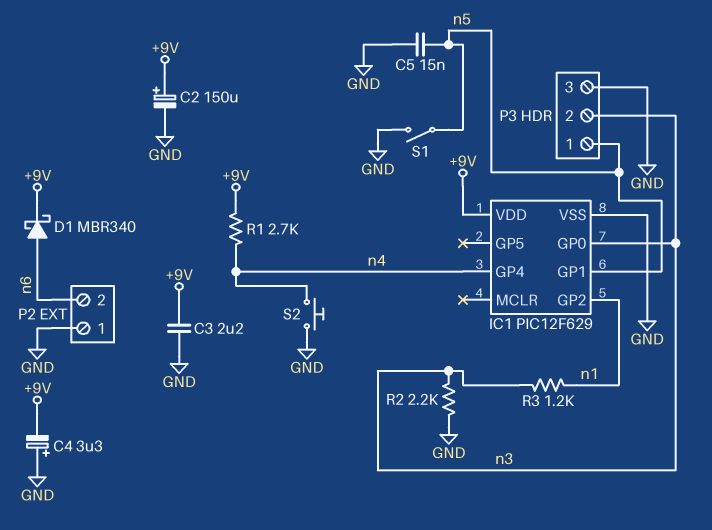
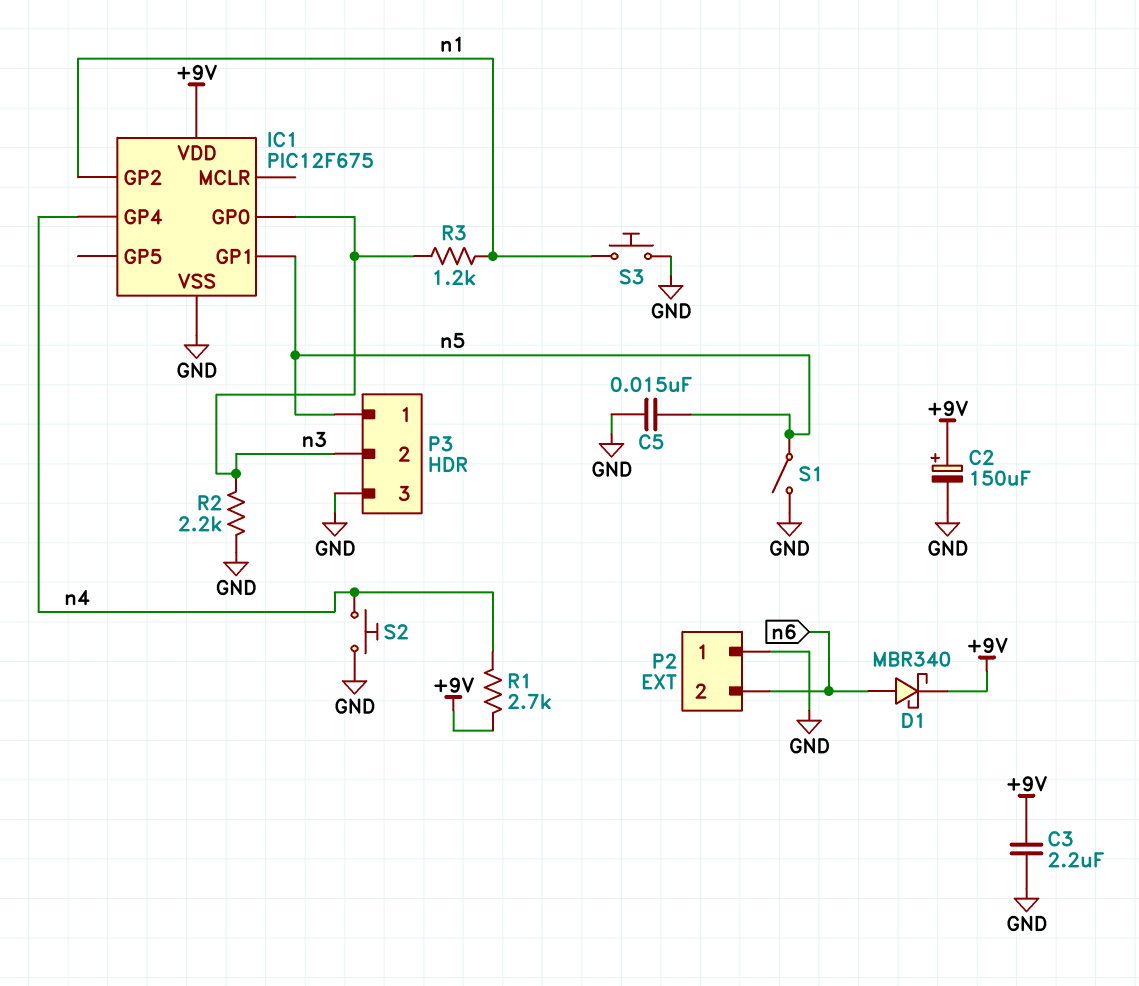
C4: 3.3uF (plus GND, minus +9V) -> none
IC1: PIC12F629 -> PIC12F675
S3: none -> button (GND, n1)

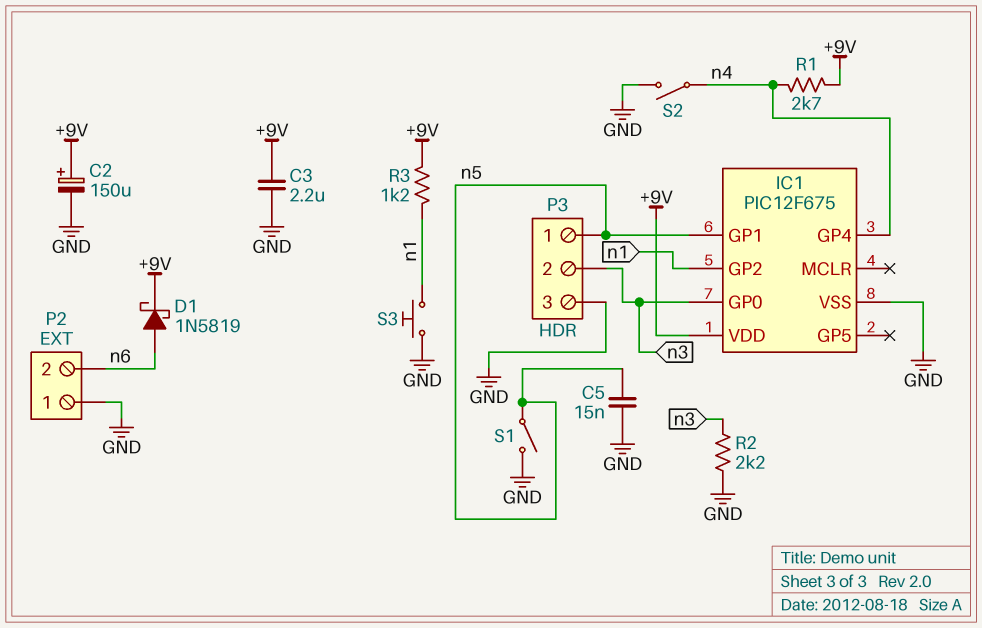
D1: schottky MBR340 (A n6, K +9V) -> schottky 1N5819 (A n6, K +9V)
R3: 1.2k (n1, n3) -> 1.2k (+9V, n1)
S2: button (GND, n4) -> switch (GND, n4)

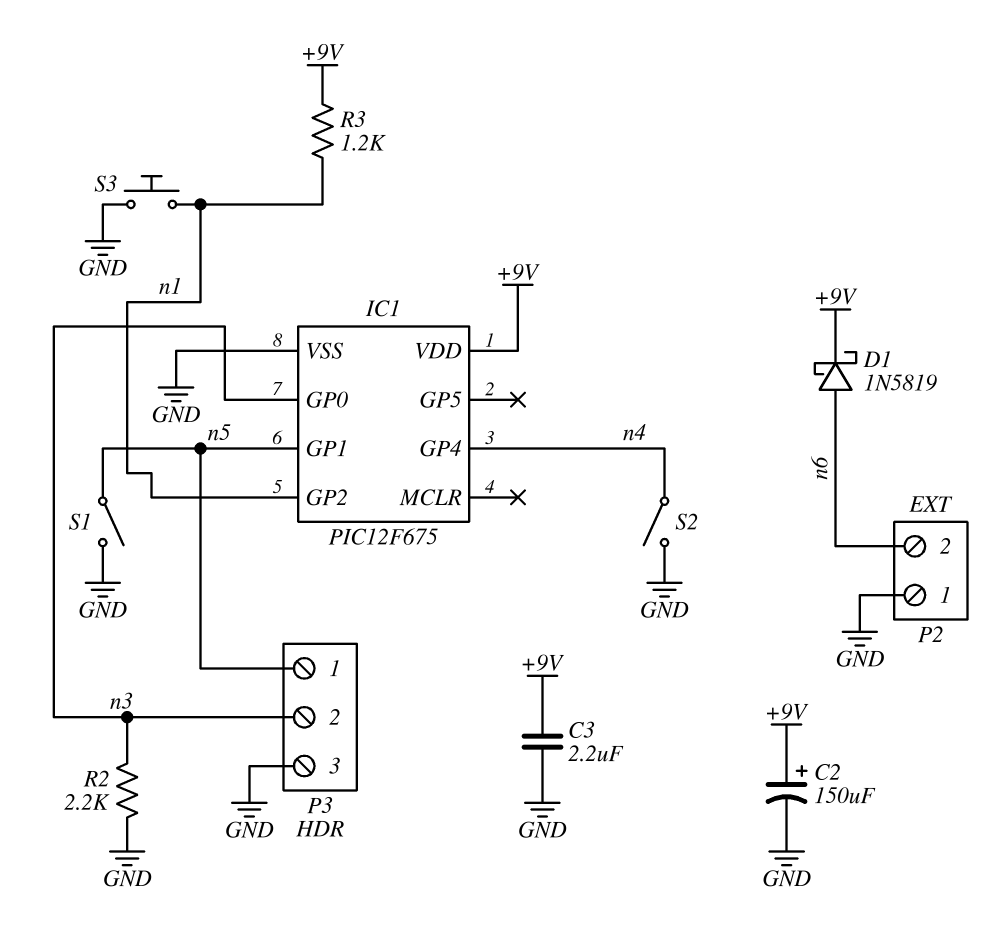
C5: 15nF (GND, n5) -> none
R1: 2.7k (+9V, n4) -> none

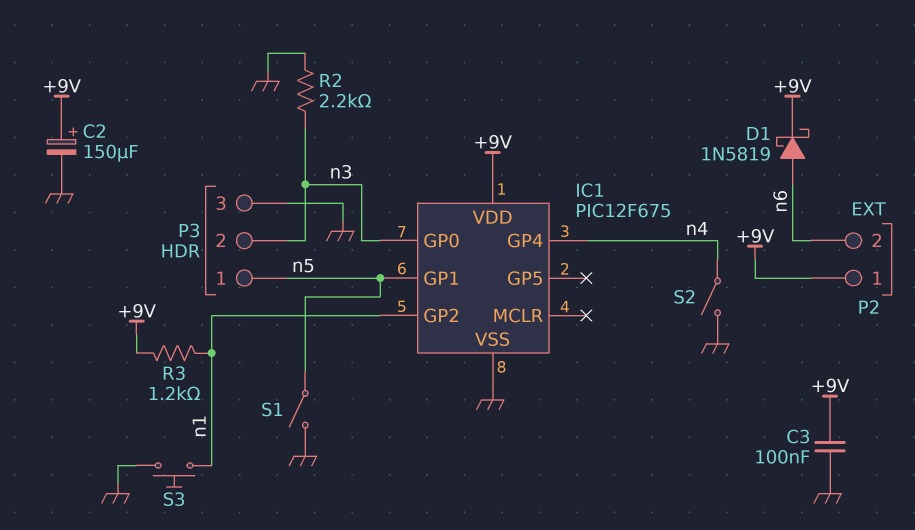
C3: 2.2uF (+9V, GND) -> 100nF (+9V, GND)
P2 pin 1: GND -> +9V

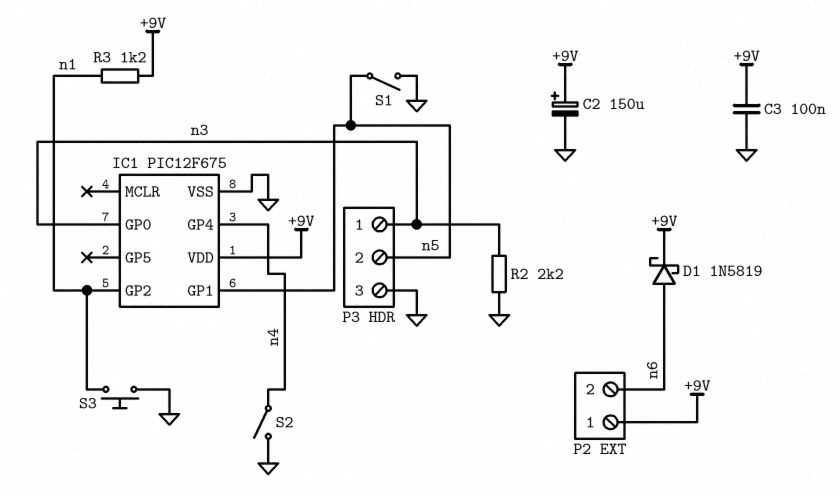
P3 pin 1: n5 -> n3
P3 pin 2: n3 -> n5

